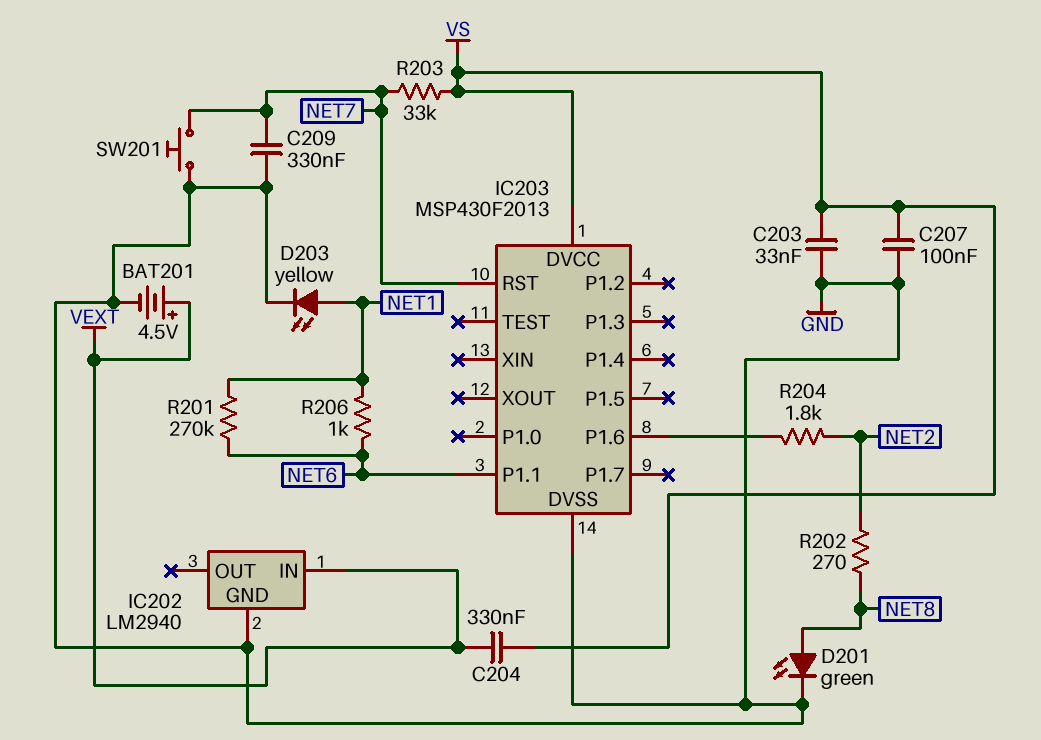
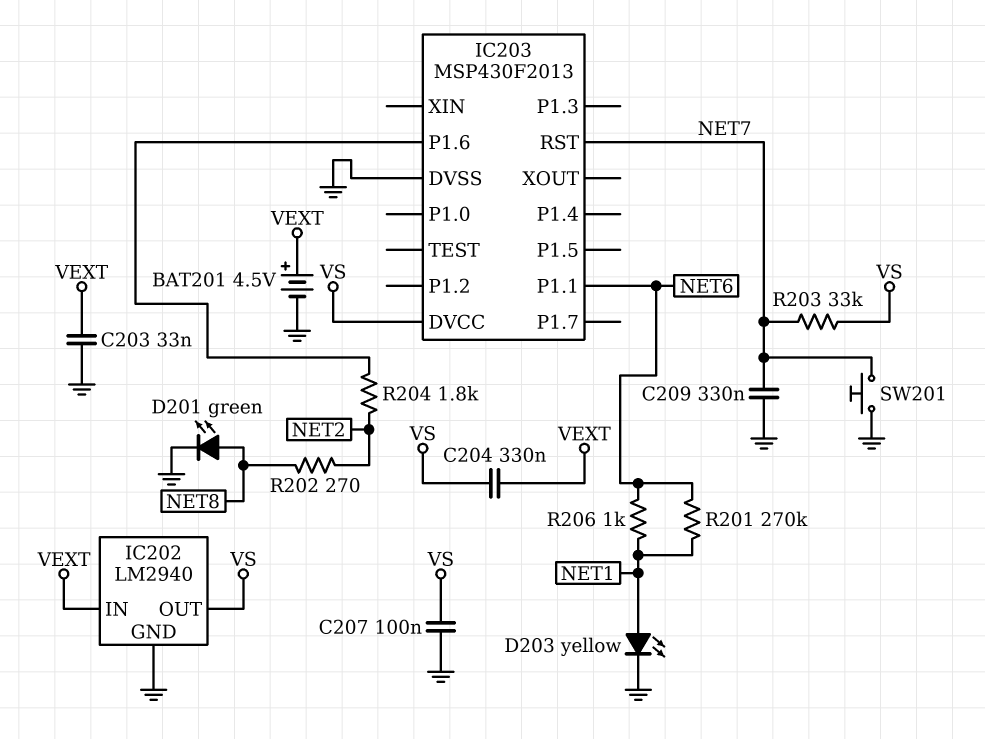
C203: 33nF (GND, VS) -> 33nF (GND, VEXT)
IC202 pin OUT: none -> VS

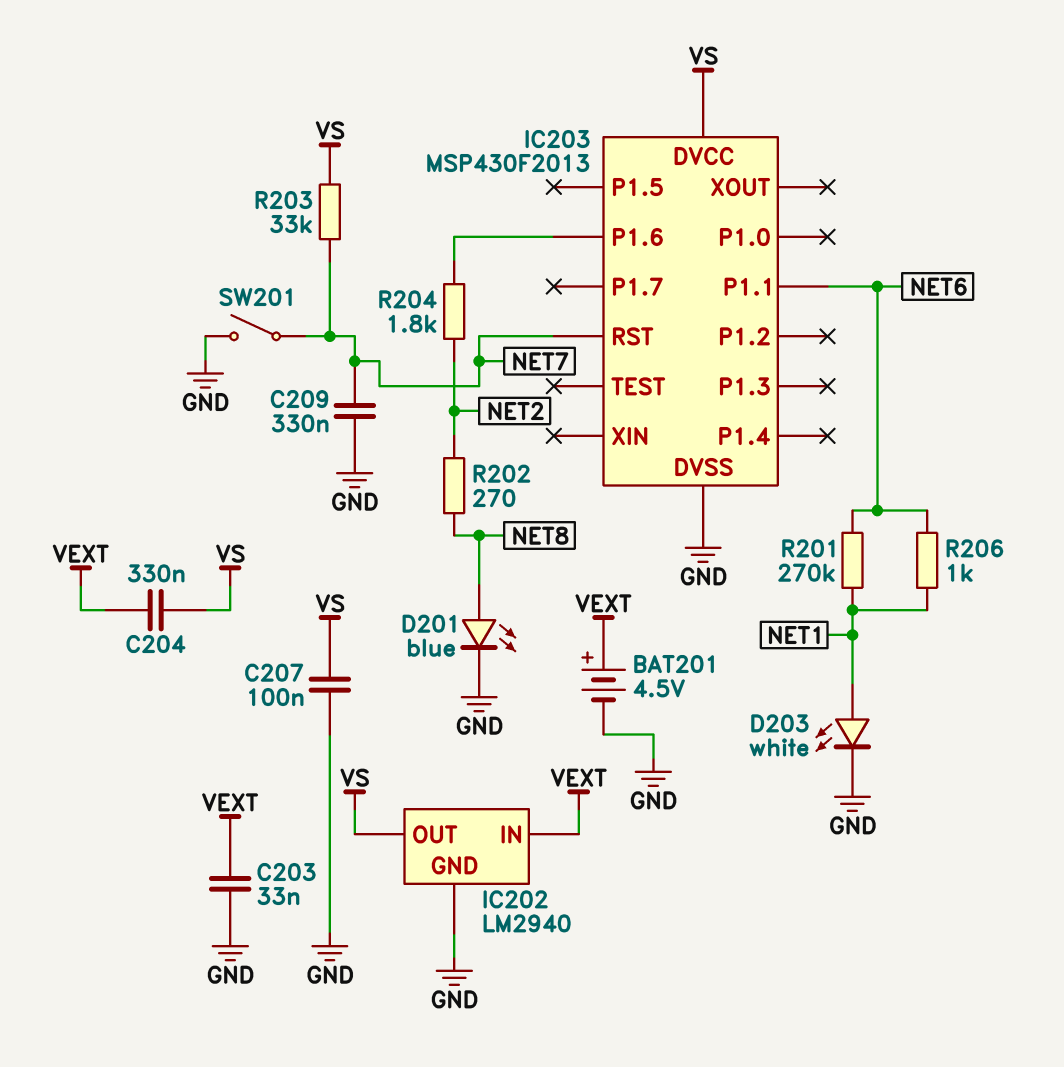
D201: LED green (A NET8, K GND) -> LED blue (A NET8, K GND)
D203: LED yellow (A NET1, K GND) -> LED white (A NET1, K GND)
SW201: button (GND, NET7) -> switch (GND, NET7)

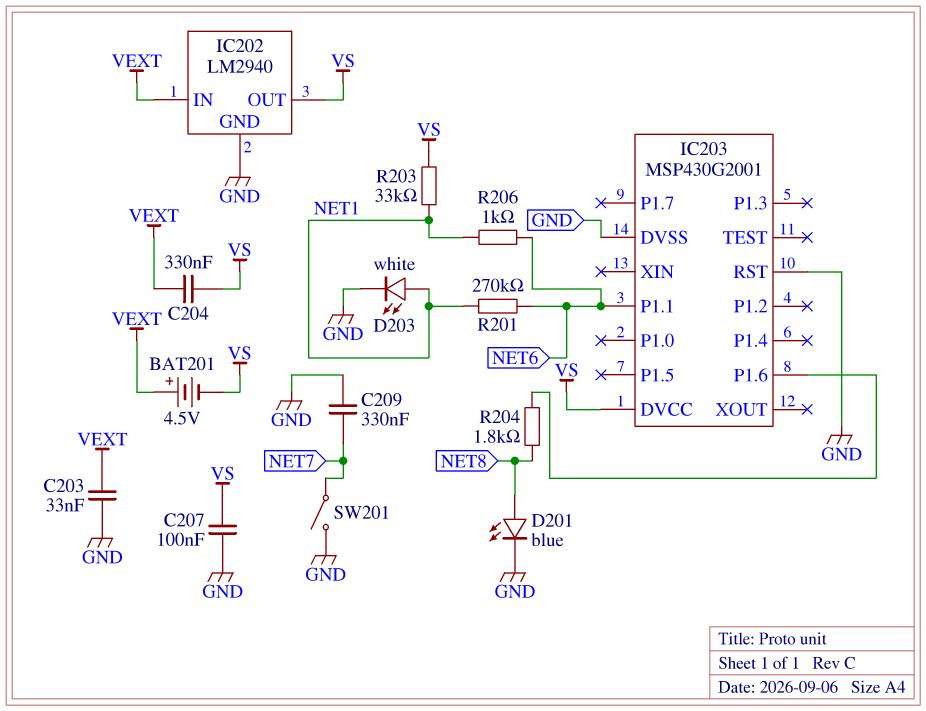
BAT201: 4.5V (plus VEXT, minus GND) -> 4.5V (plus VEXT, minus VS)
IC203: MSP430F2013 -> MSP430G2001
IC203 pin RST: NET7 -> GND
R202: 270 (NET2, NET8) -> none
R203: 33k (NET7, VS) -> 33k (NET1, VS)
R204: 1.8k (IC203/P1.6, NET2) -> 1.8k (IC203/P1.6, NET8)

